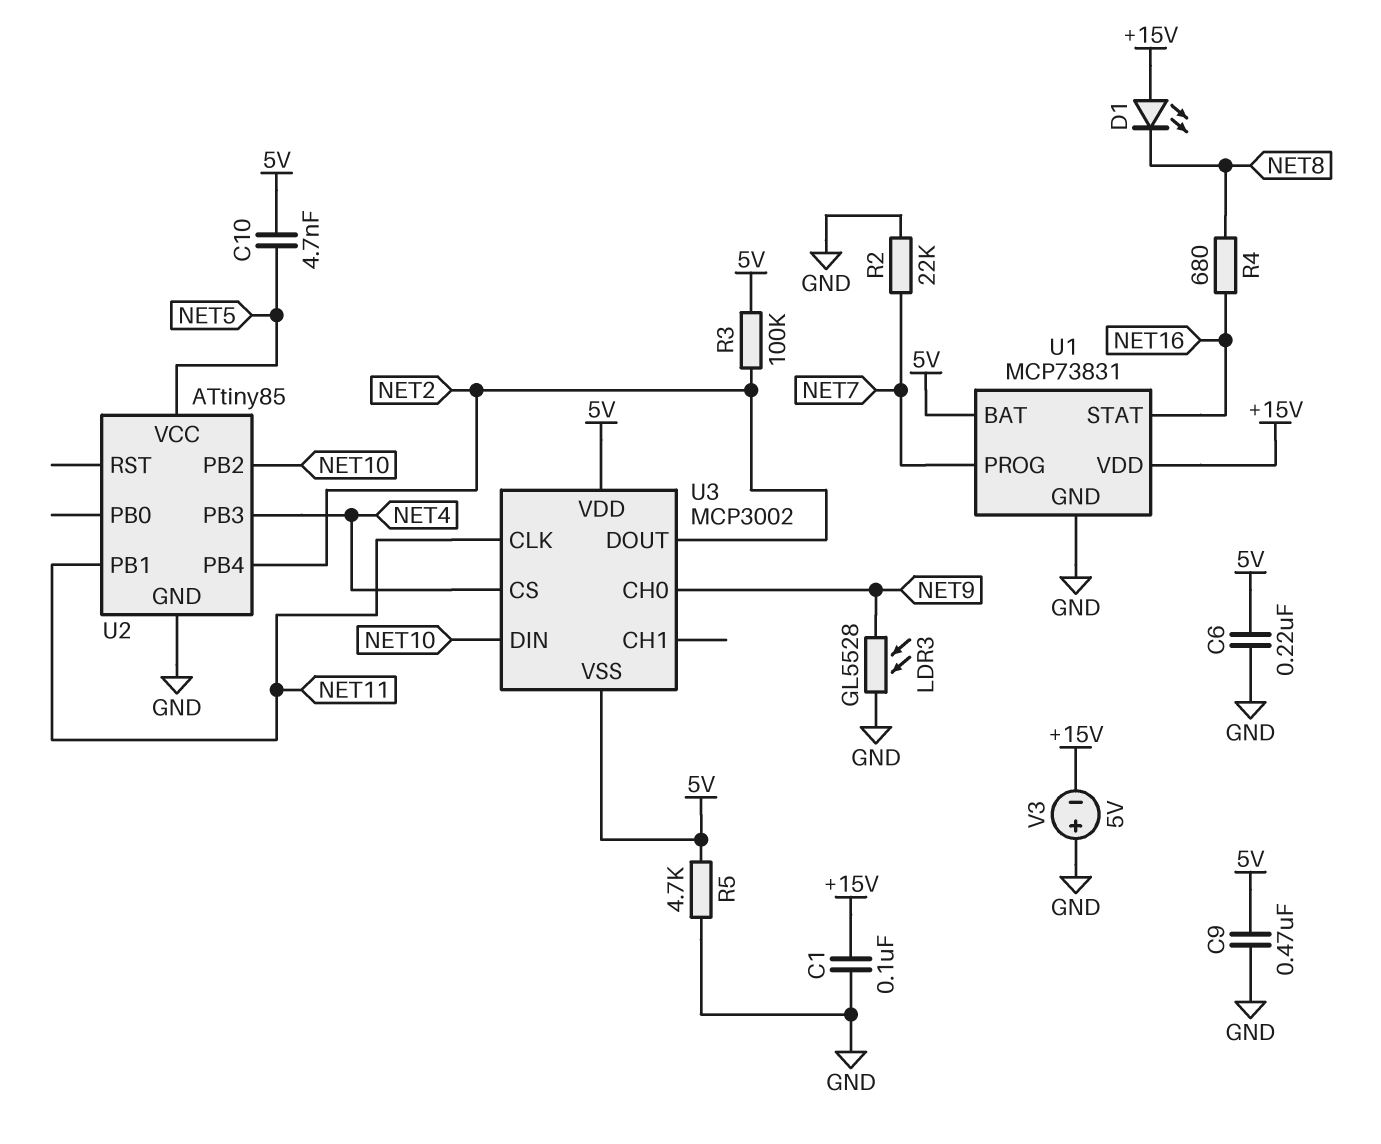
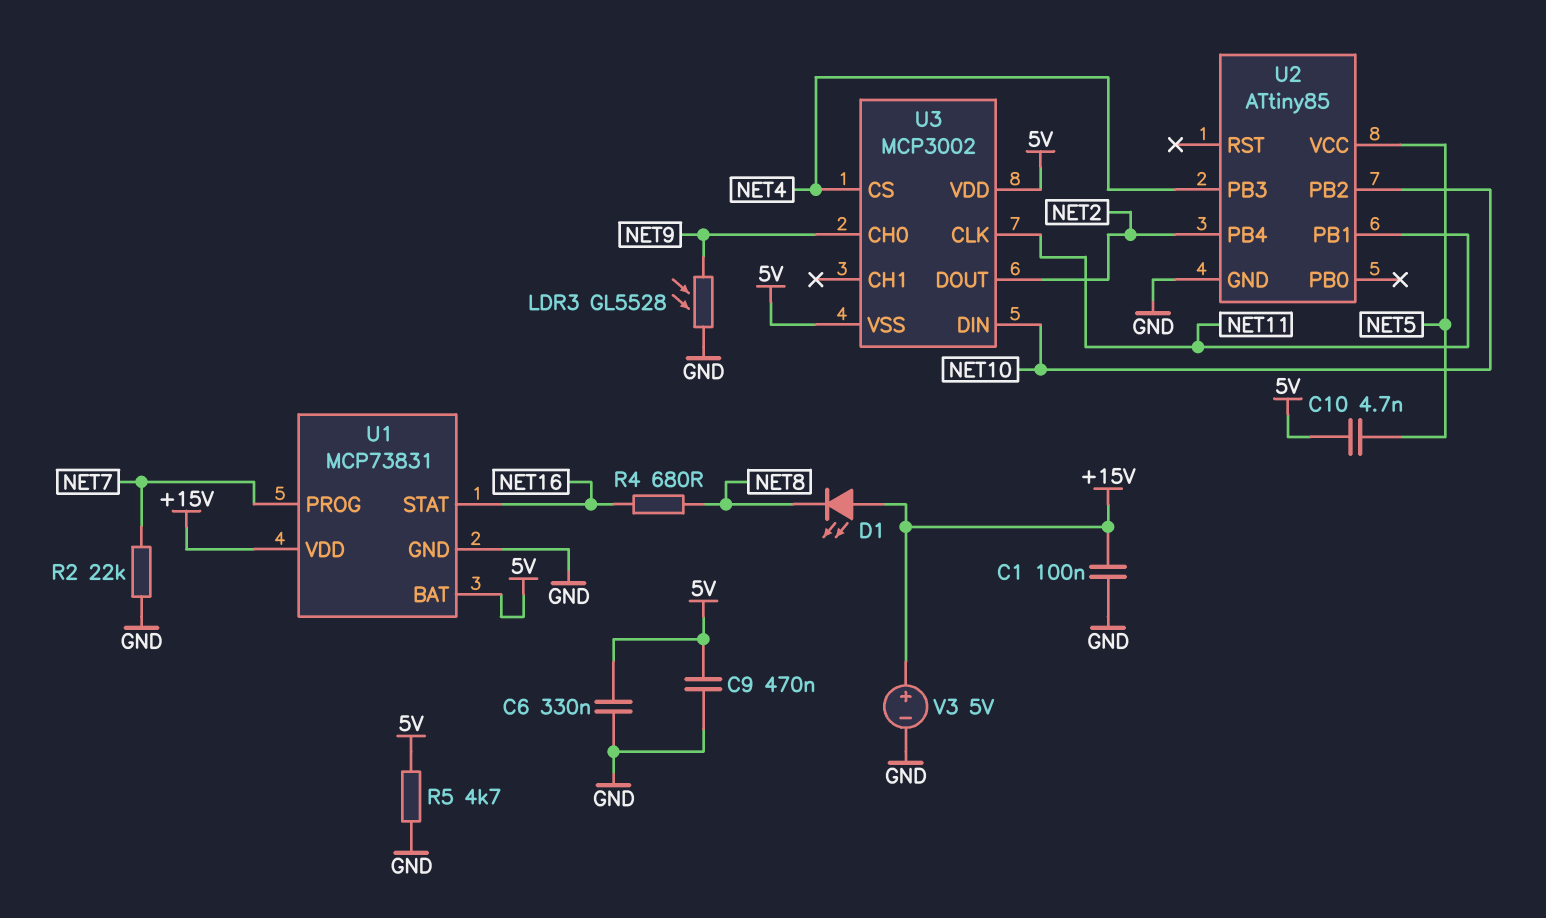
C6: 220nF (5V, GND) -> 330nF (5V, GND)
R3: 100k (5V, NET2) -> none
V3: 5V (plus GND, minus +15V) -> 5V (plus +15V, minus GND)

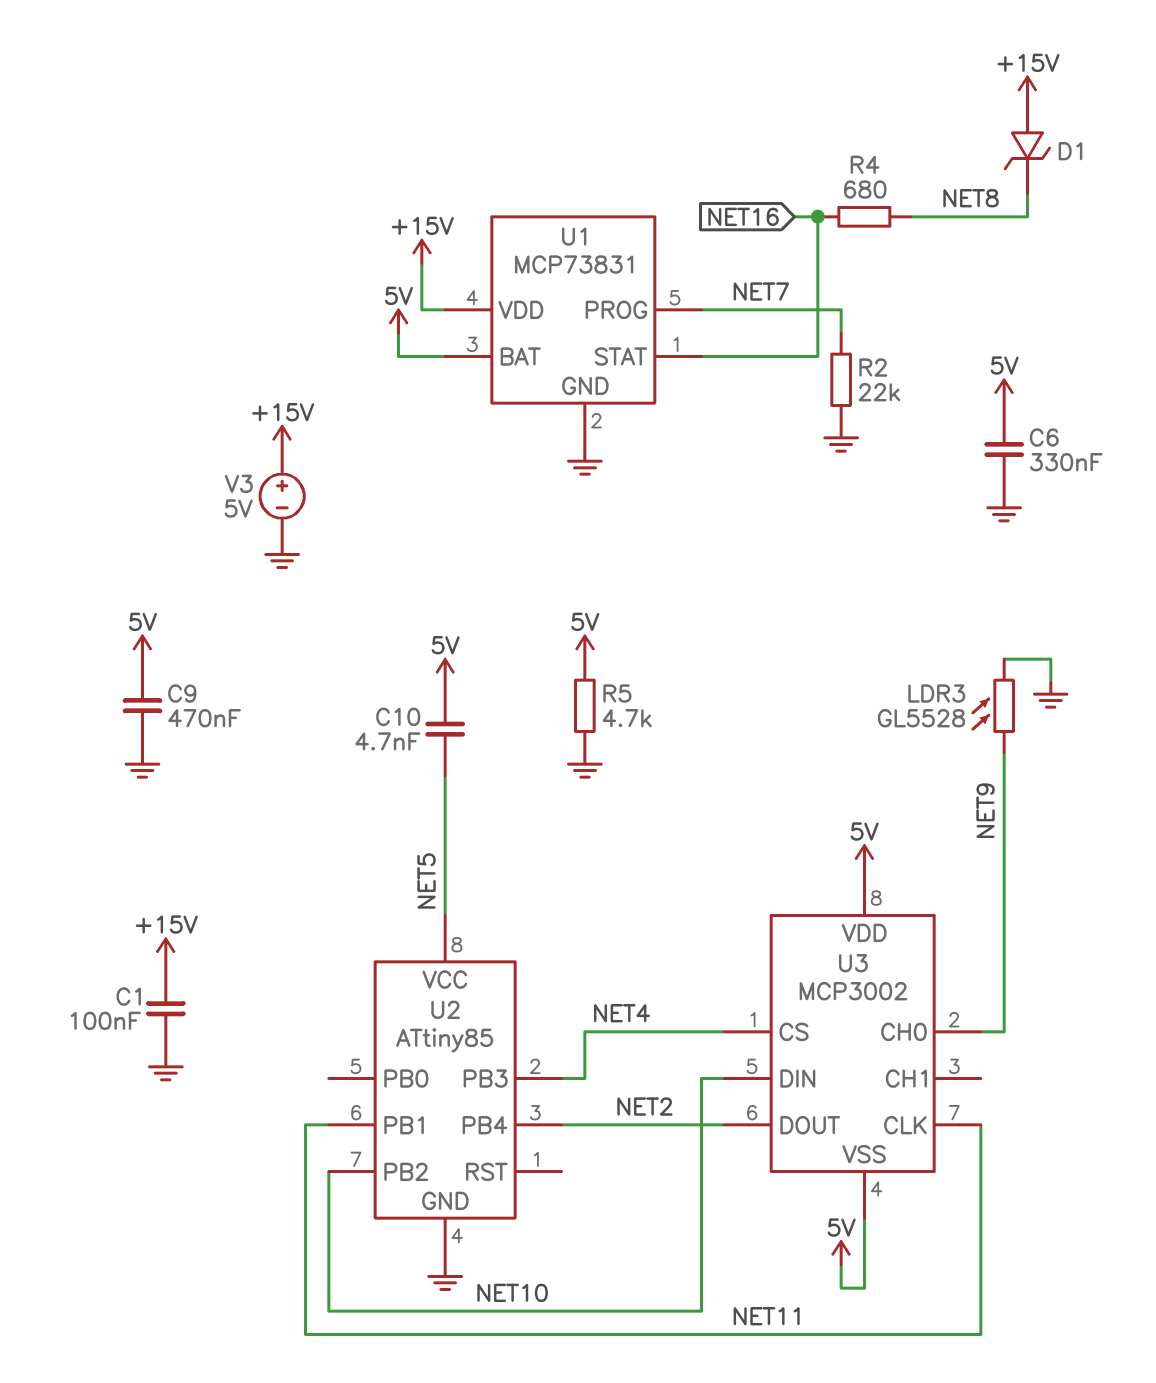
D1: LED (A +15V, K NET8) -> zener (A +15V, K NET8)

